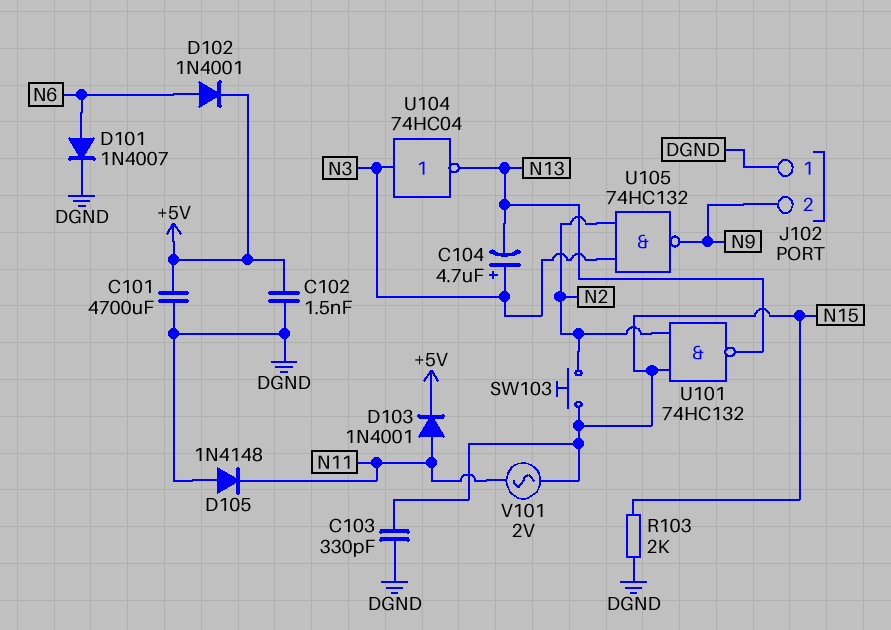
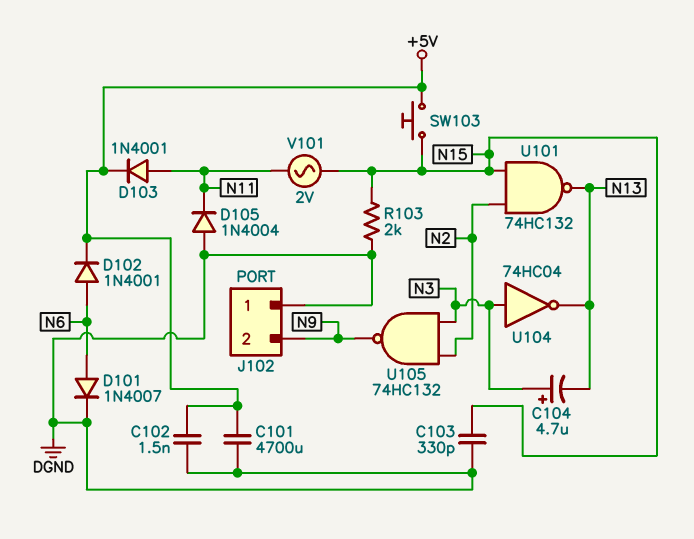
D105: diode 1N4148 (A DGND, K N11) -> diode 1N4004 (A DGND, K N11)
SW103: button (N2, N15) -> button (+5V, N15)

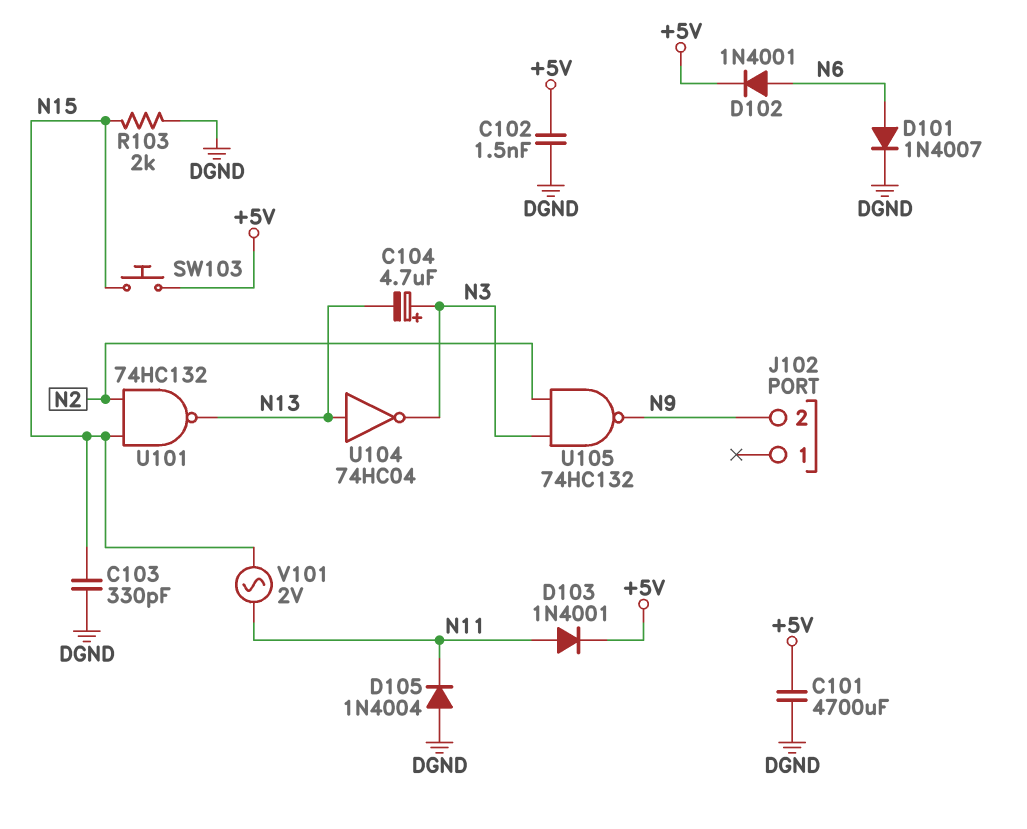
J102 pin 1: DGND -> none
U104: NOT 74HC04 (in N3, out N13) -> NOT 74HC04 (in N13, out N3)

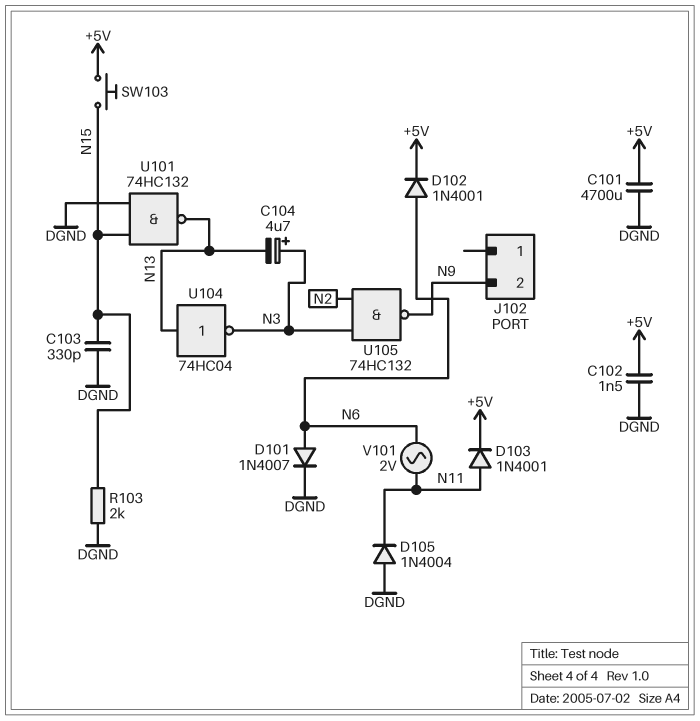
U101: NAND 74HC132 (in N2, in N15, out N13) -> NAND 74HC132 (in DGND, in N15, out N13)
V101: AC 2V (N11, N15) -> AC 2V (N6, N11)

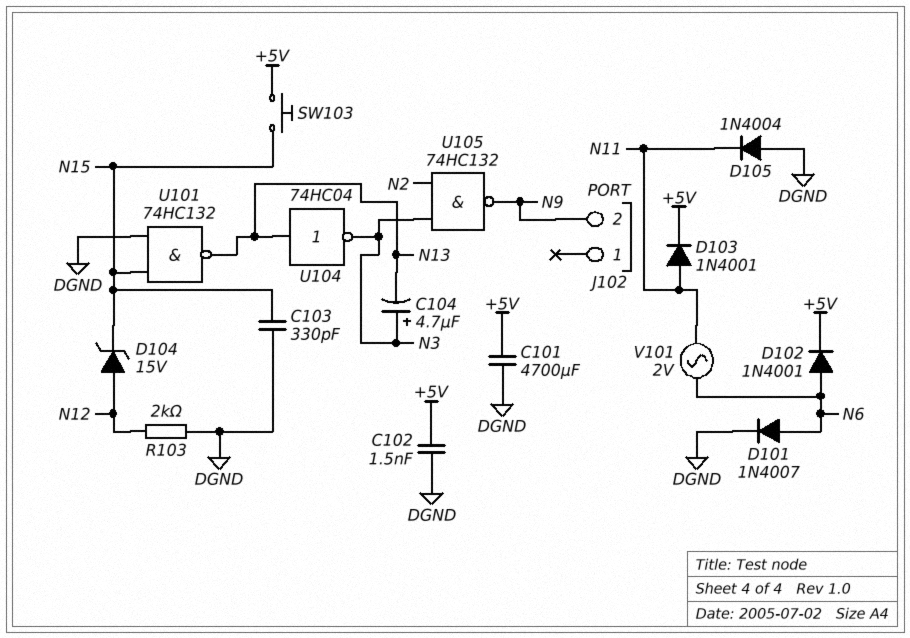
D104: none -> zener 15V (A N12, K N15)
R103: 2k (DGND, N15) -> 2k (DGND, N12)

